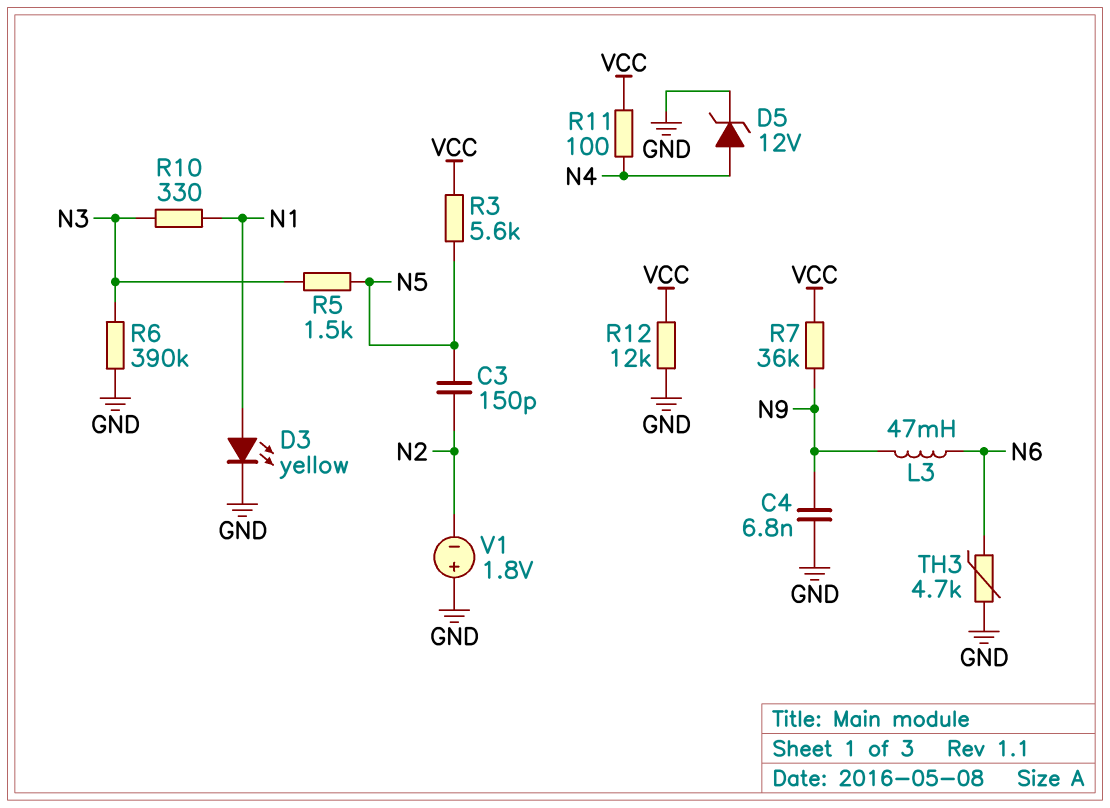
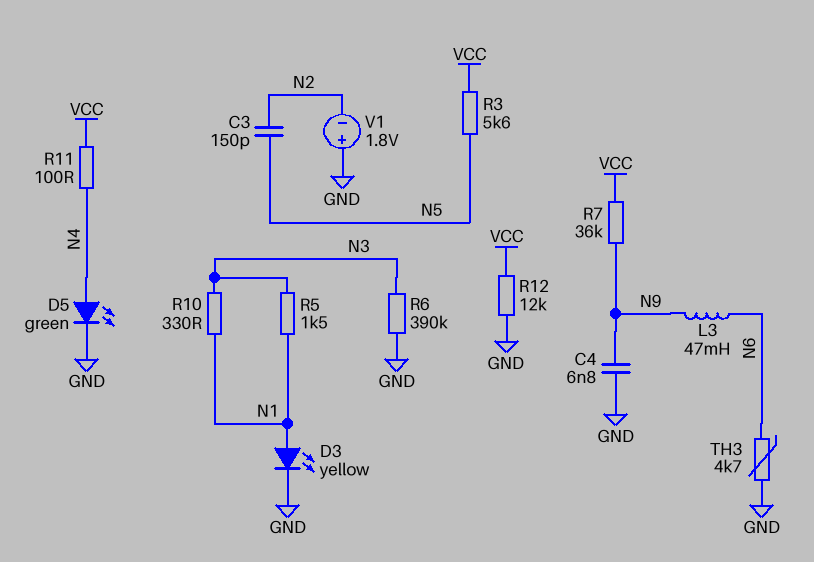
D5: zener 12V (A N4, K GND) -> LED green (A N4, K GND)
R5: 1.5k (N3, N5) -> 1.5k (N1, N3)

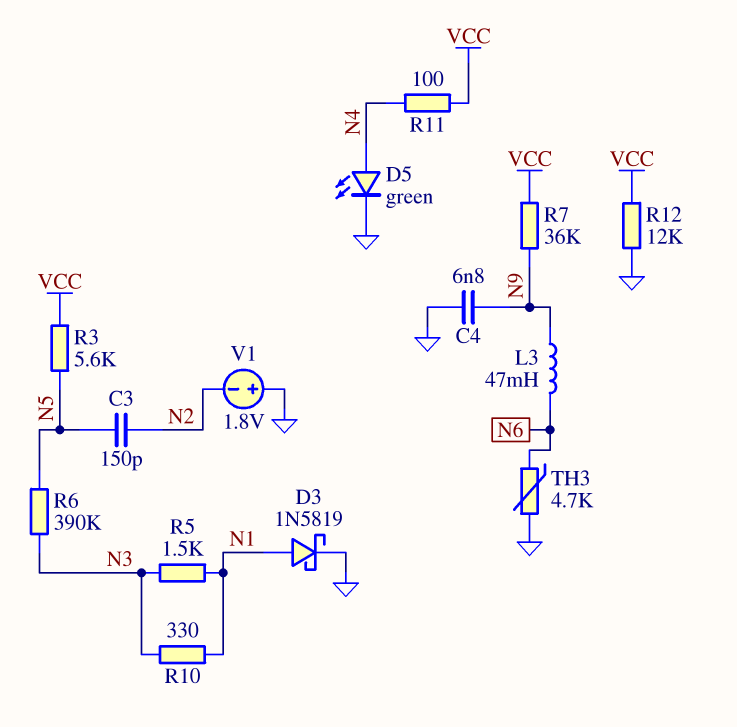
D3: LED yellow (A N1, K GND) -> schottky 1N5819 (A N1, K GND)
R6: 390k (GND, N3) -> 390k (N3, N5)

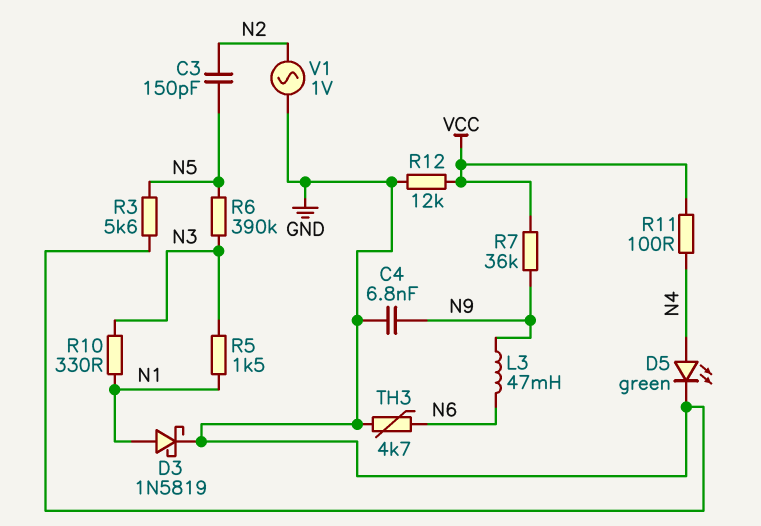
R3: 5.6k (N5, VCC) -> 5.6k (GND, N5)
V1: 1.8V (plus GND, minus N2) -> AC 1V (GND, N2)

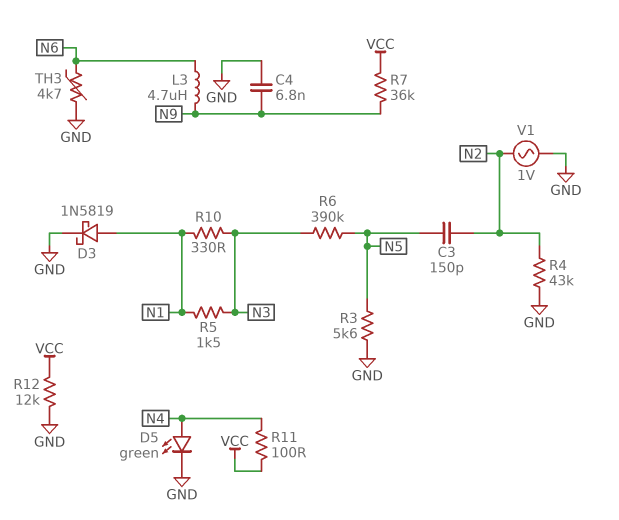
L3: 47mH (N6, N9) -> 4.7uH (N6, N9)
R4: none -> 43k (GND, N2)

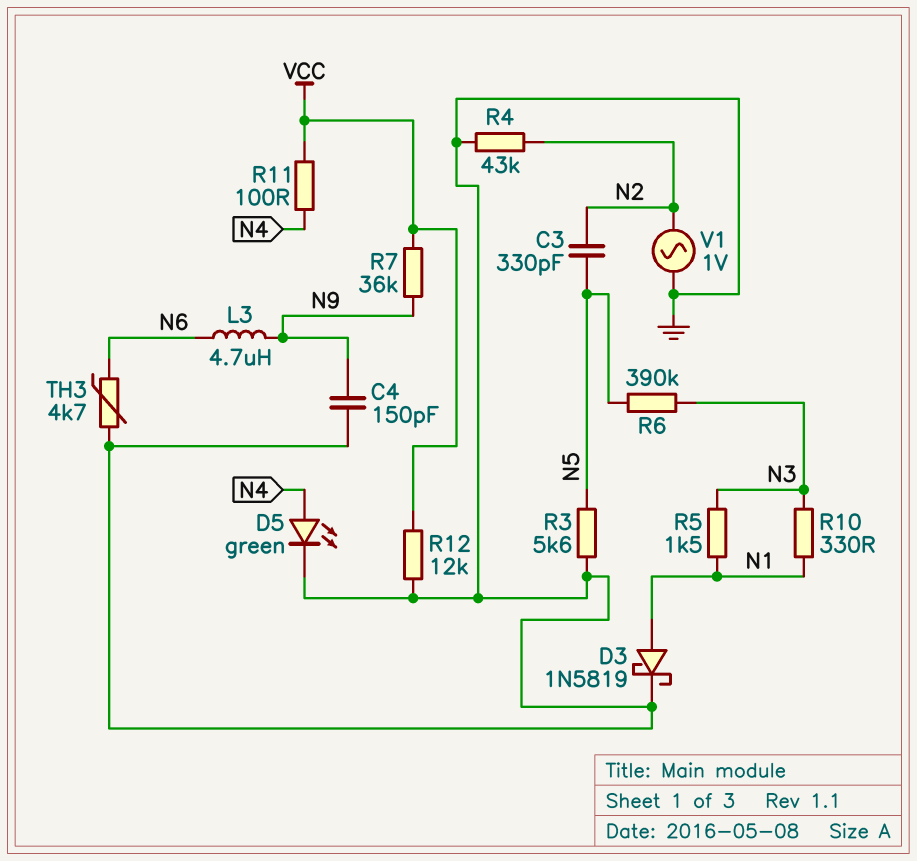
C3: 150pF (N2, N5) -> 330pF (N2, N5)
C4: 6.8nF (GND, N9) -> 150pF (GND, N9)

